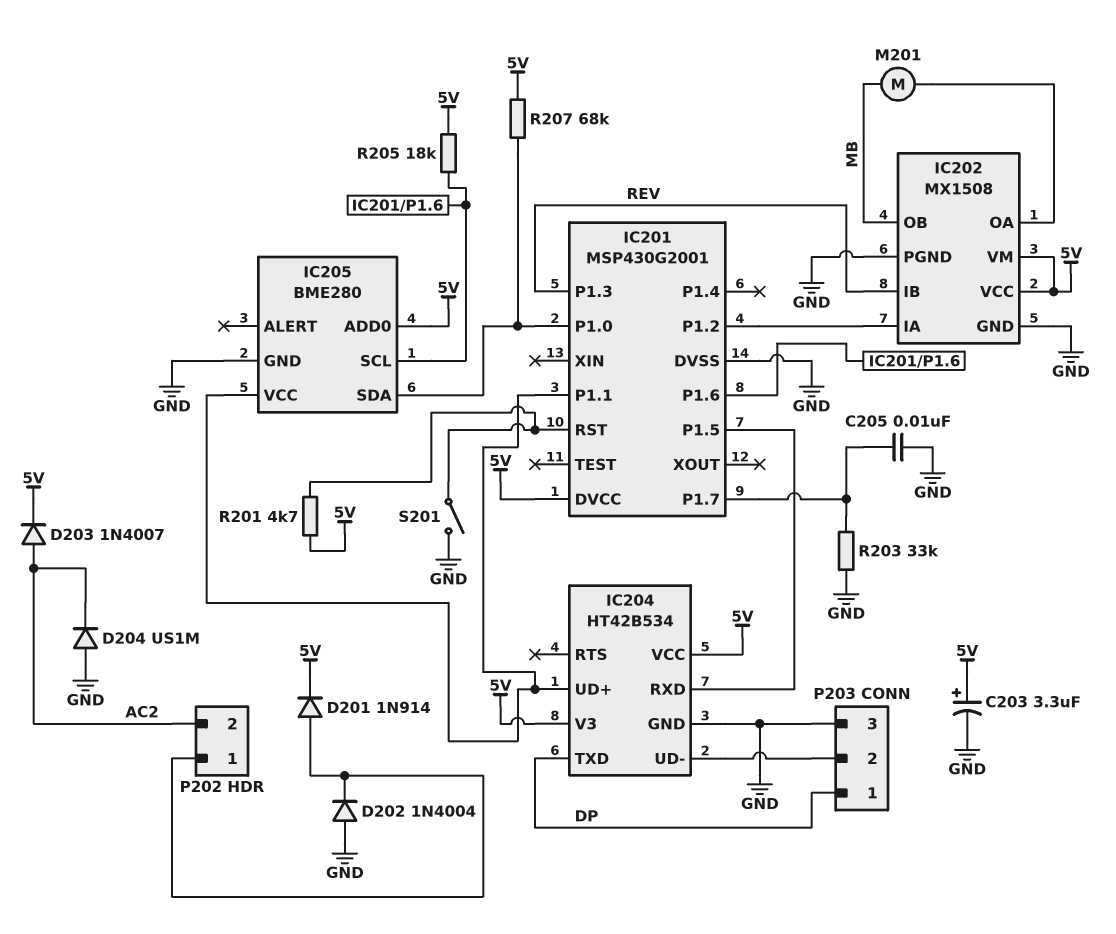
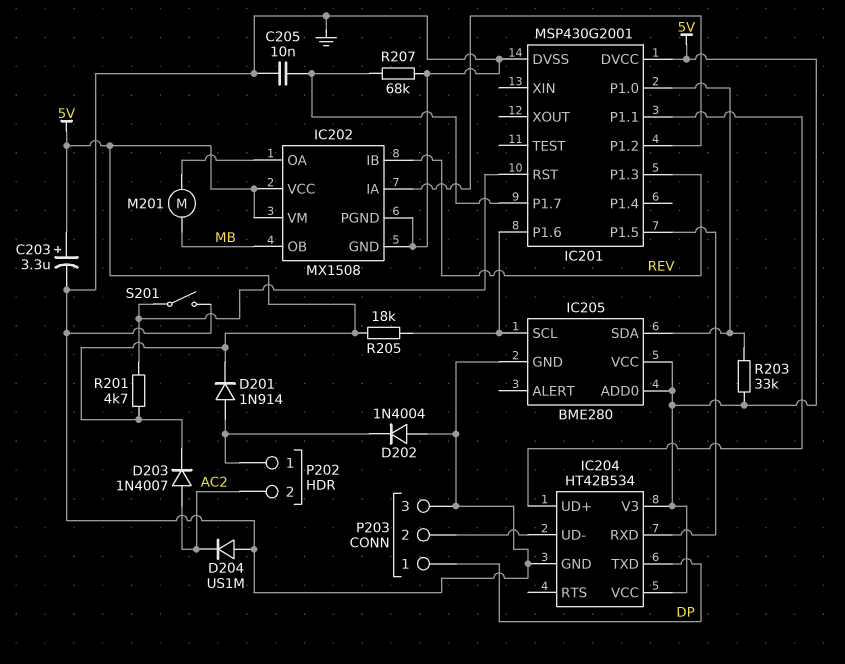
IC205 pin VCC: IC201/P1.1 -> 5V
R203: 33k (GND, IC201/P1.7) -> 33k (5V, IC201/P1.0)
R207: 68k (5V, IC201/P1.0) -> 68k (GND, IC201/P1.7)

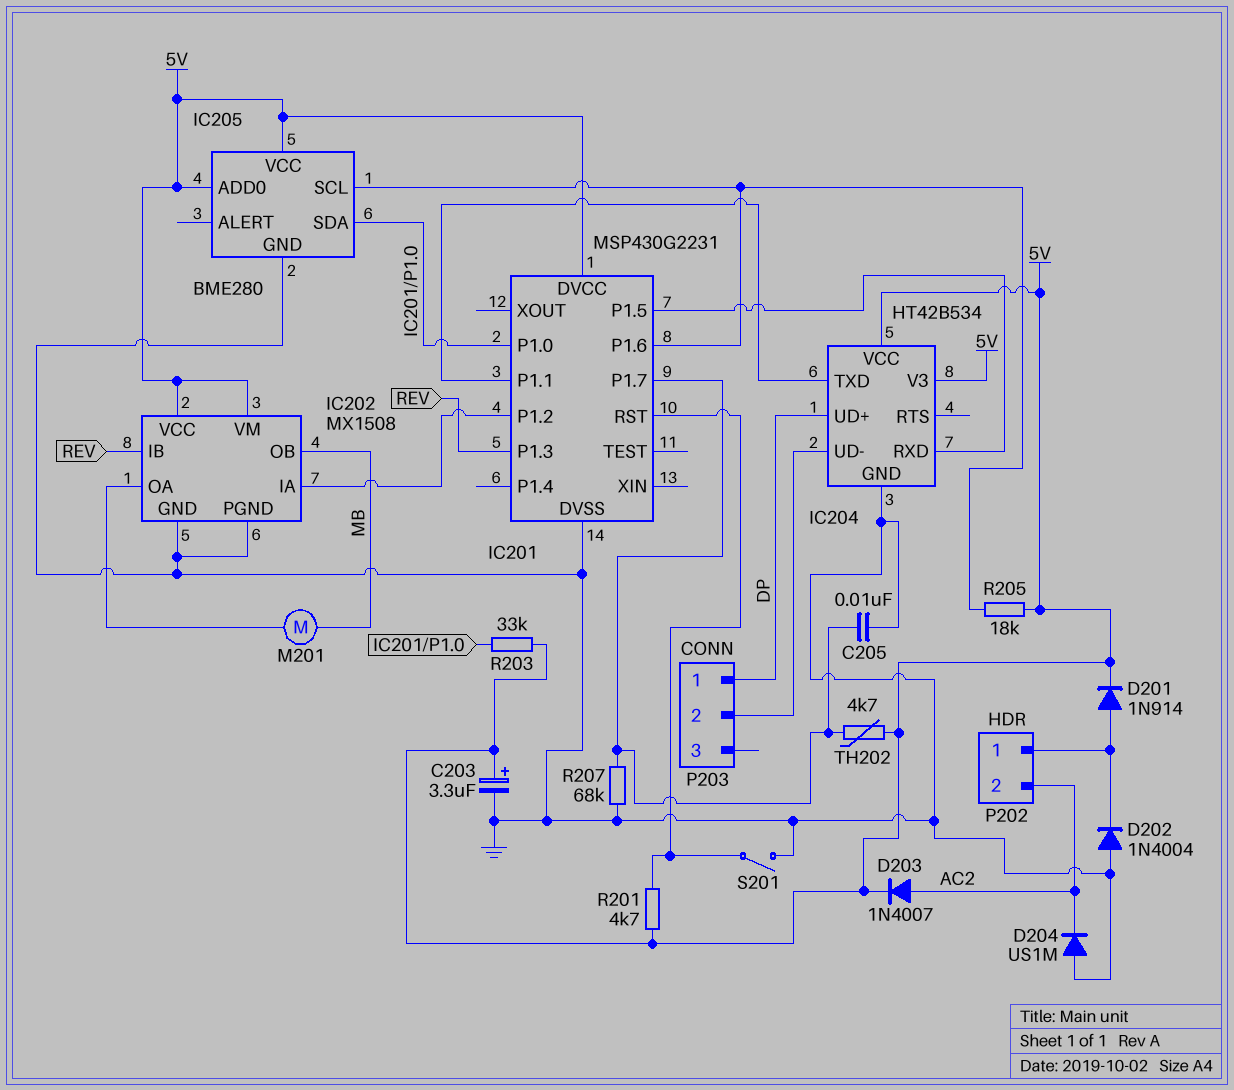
IC201: MSP430G2001 -> MSP430G2231
IC204 pin TXD: DP -> IC201/P1.1
IC204 pin UD+: IC201/P1.1 -> DP
P203 pin 3: GND -> none
TH202: none -> 4.7k (5V, IC201/P1.7)

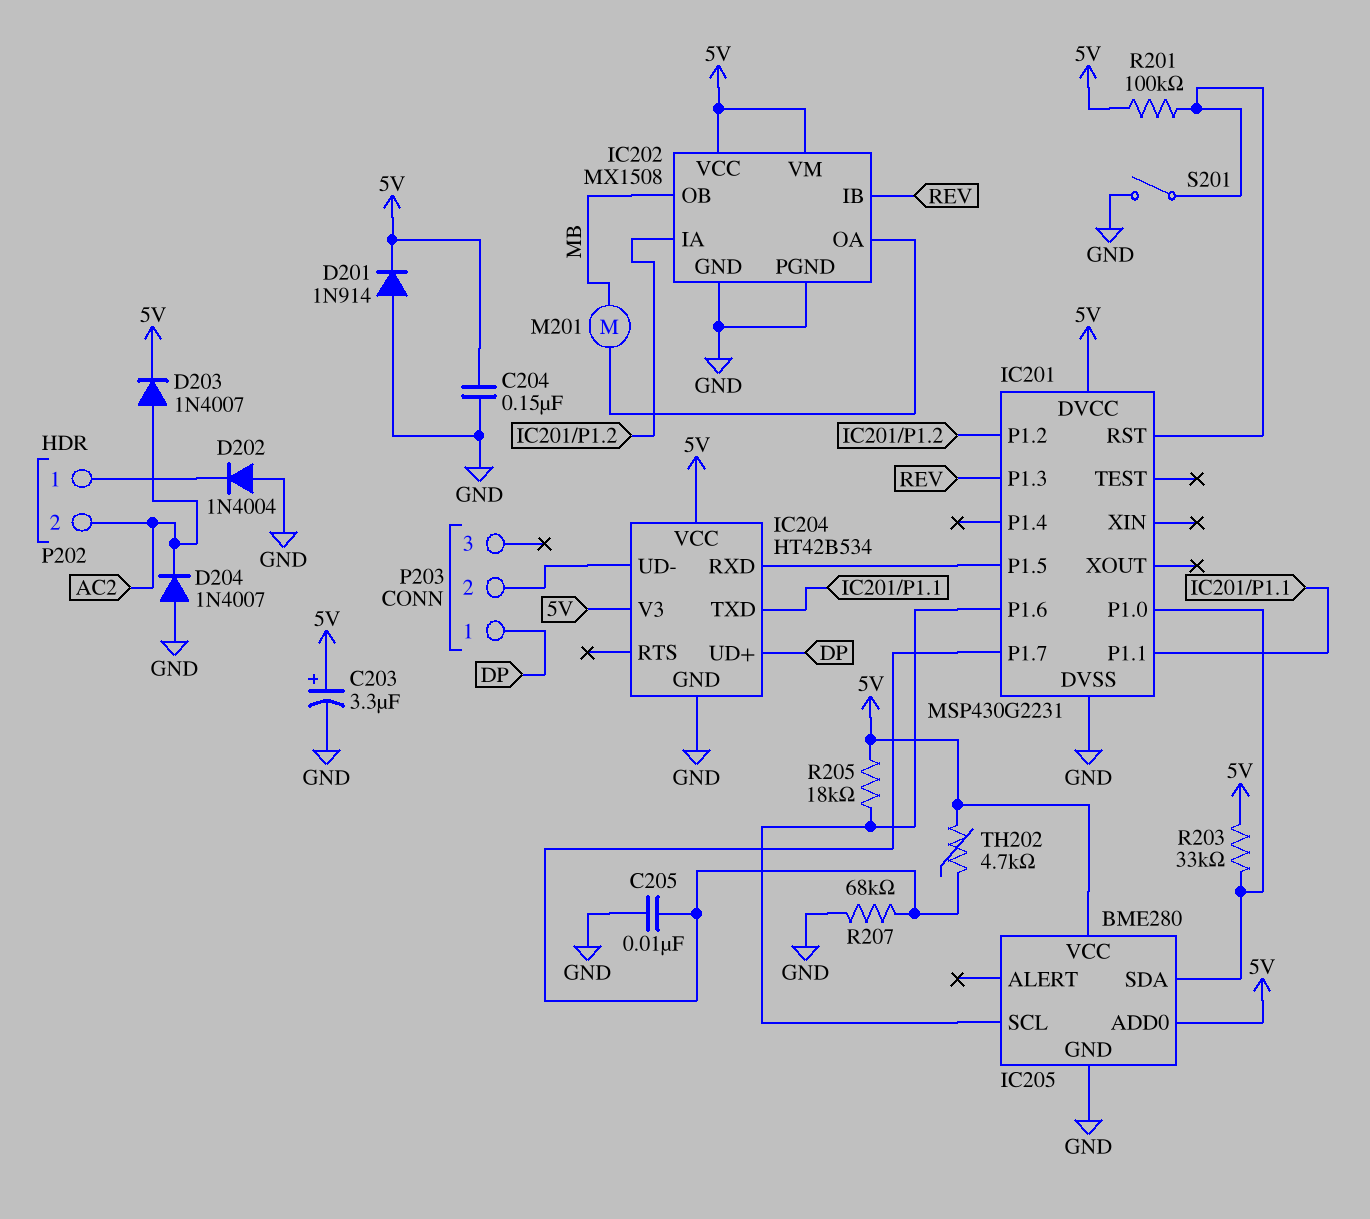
C204: none -> 150nF (5V, GND)
D201: diode 1N914 (A P202/1, K 5V) -> diode 1N914 (A GND, K 5V)
D204: diode US1M (A GND, K AC2) -> diode 1N4007 (A GND, K AC2)
R201: 4.7k (5V, IC201/RST) -> 100k (5V, IC201/RST)

